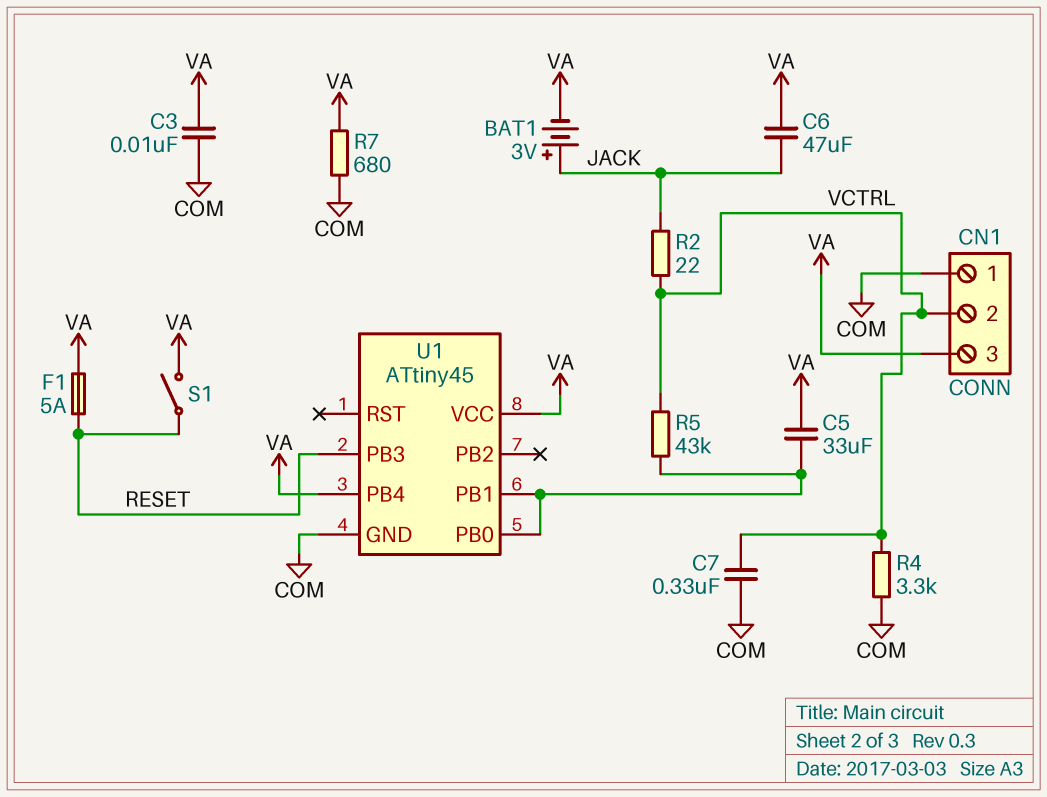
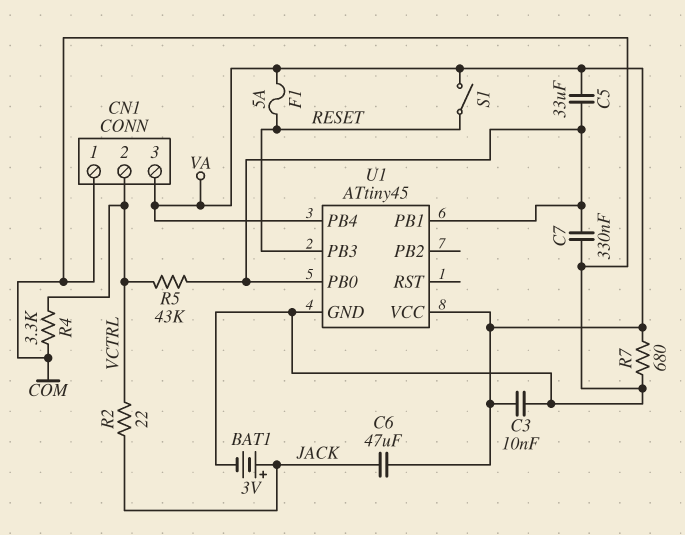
BAT1: 3V (plus JACK, minus VA) -> 3V (plus JACK, minus COM)
C7: 330nF (COM, VCTRL) -> 330nF (COM, U1/PB0)

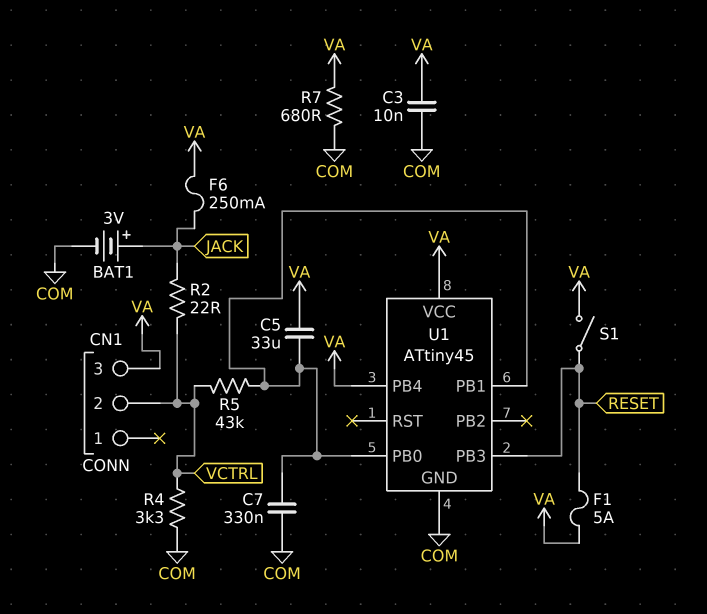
C6: 47uF (JACK, VA) -> none
CN1 pin 1: COM -> none
F6: none -> 250mA (JACK, VA)

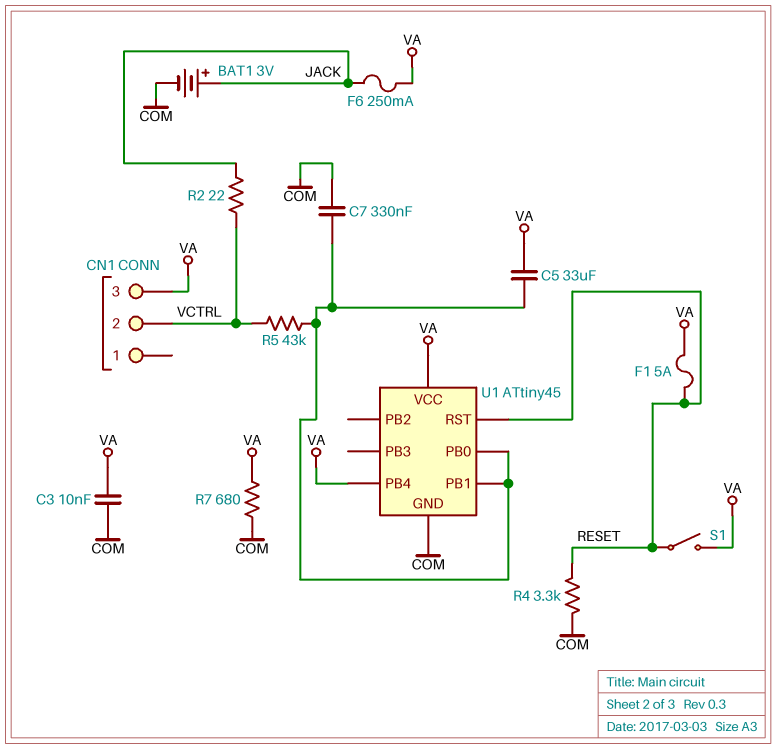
R4: 3.3k (COM, VCTRL) -> 3.3k (COM, RESET)
U1 pin PB3: RESET -> none
U1 pin RST: none -> RESET

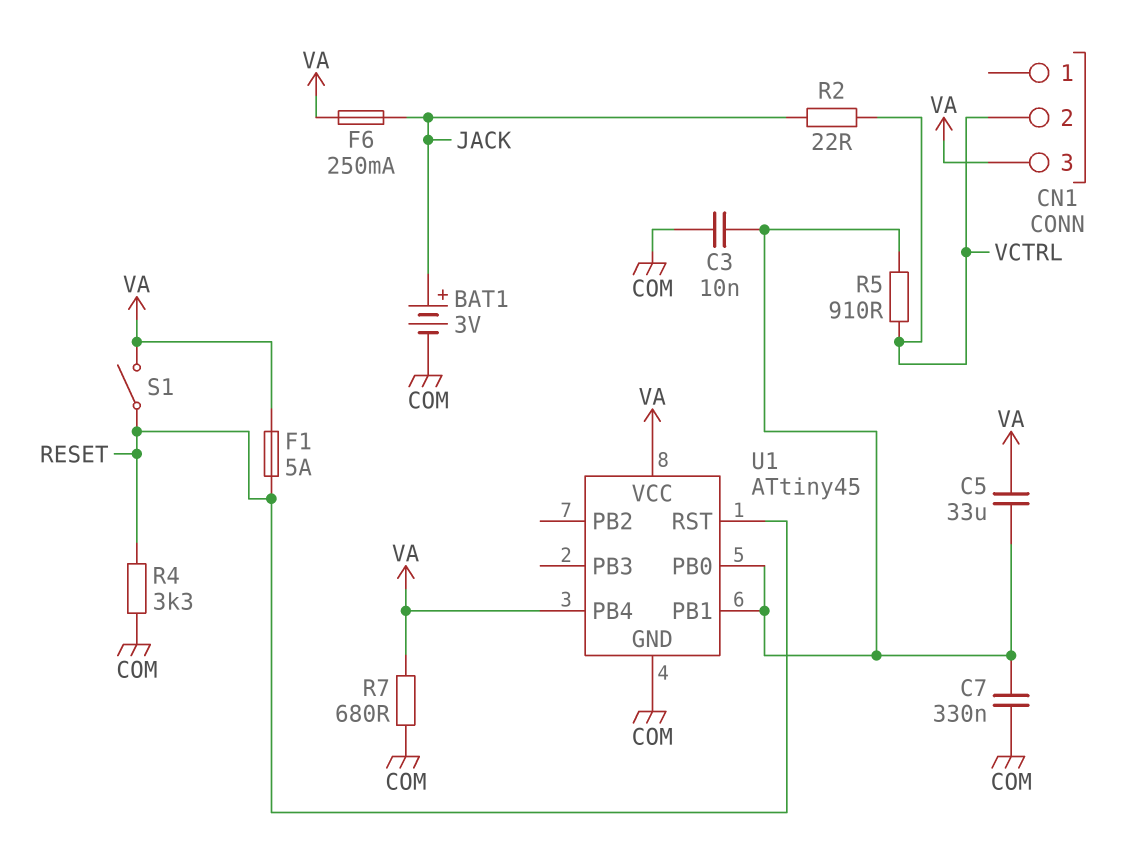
C3: 10nF (COM, VA) -> 10nF (COM, U1/PB0)
R5: 43k (U1/PB0, VCTRL) -> 910 (U1/PB0, VCTRL)

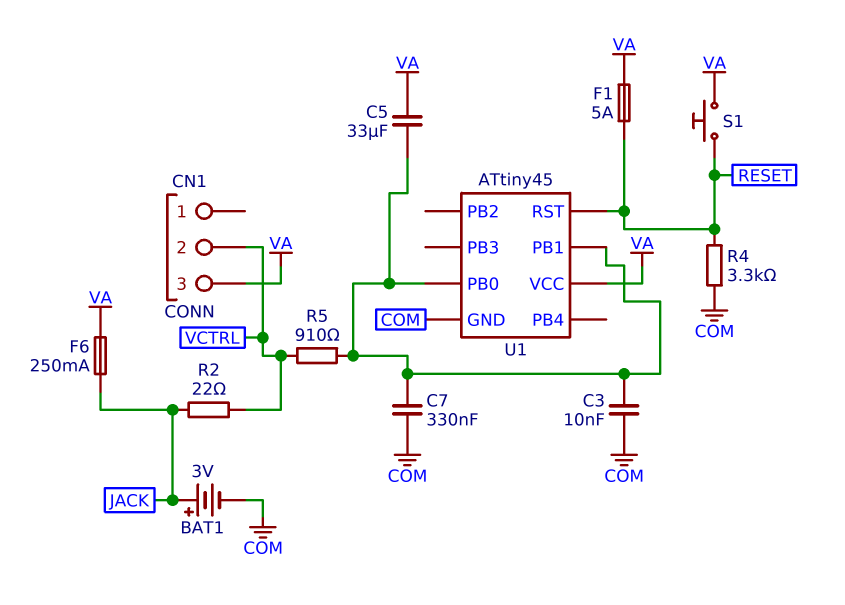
R7: 680 (COM, VA) -> none
S1: switch (RESET, VA) -> button (RESET, VA)
U1 pin PB4: VA -> none

